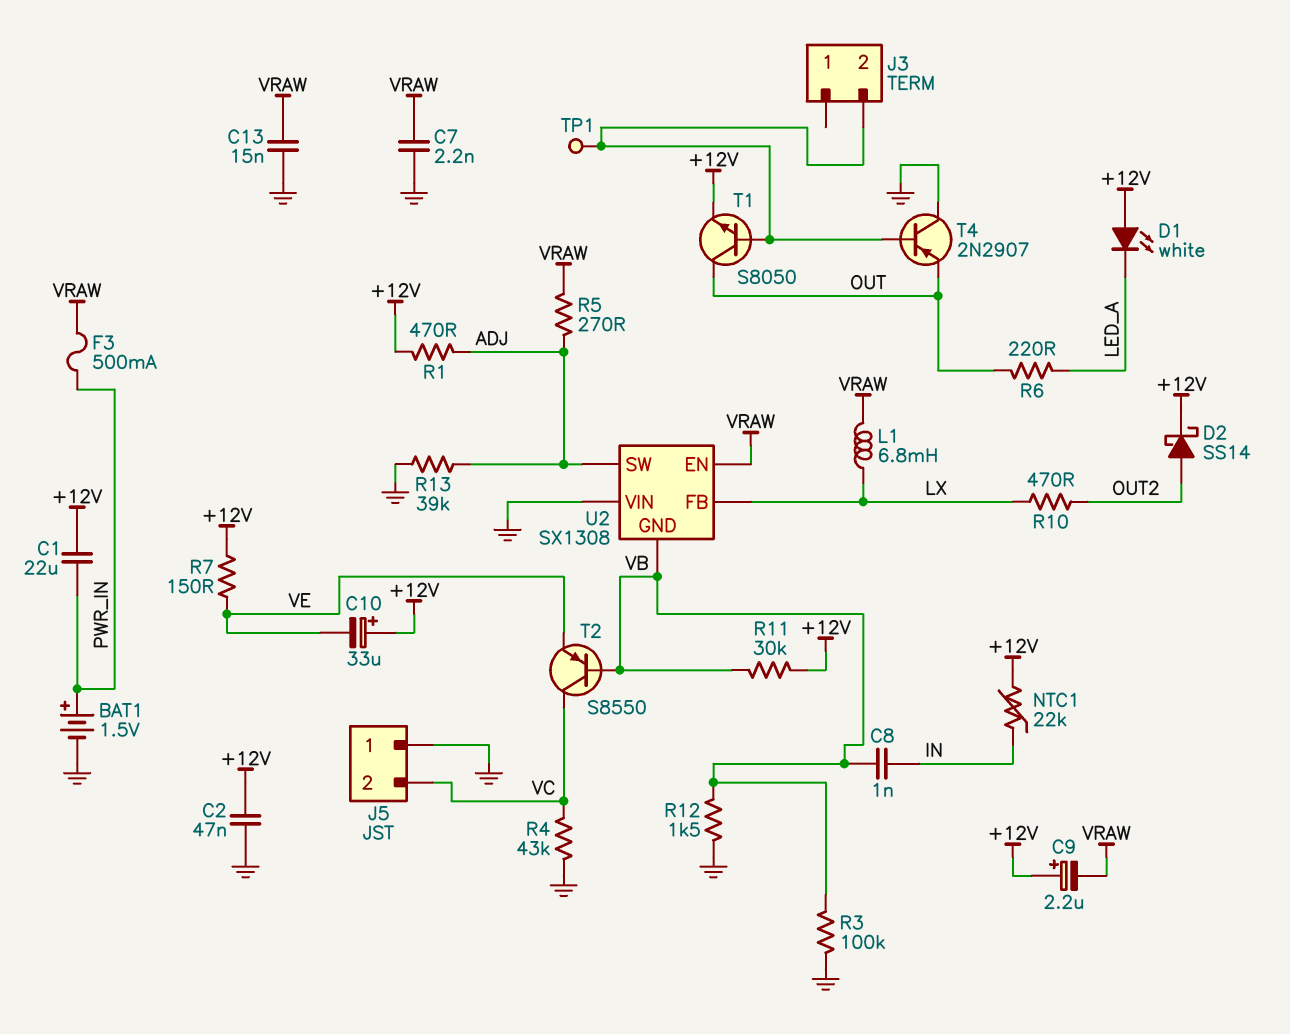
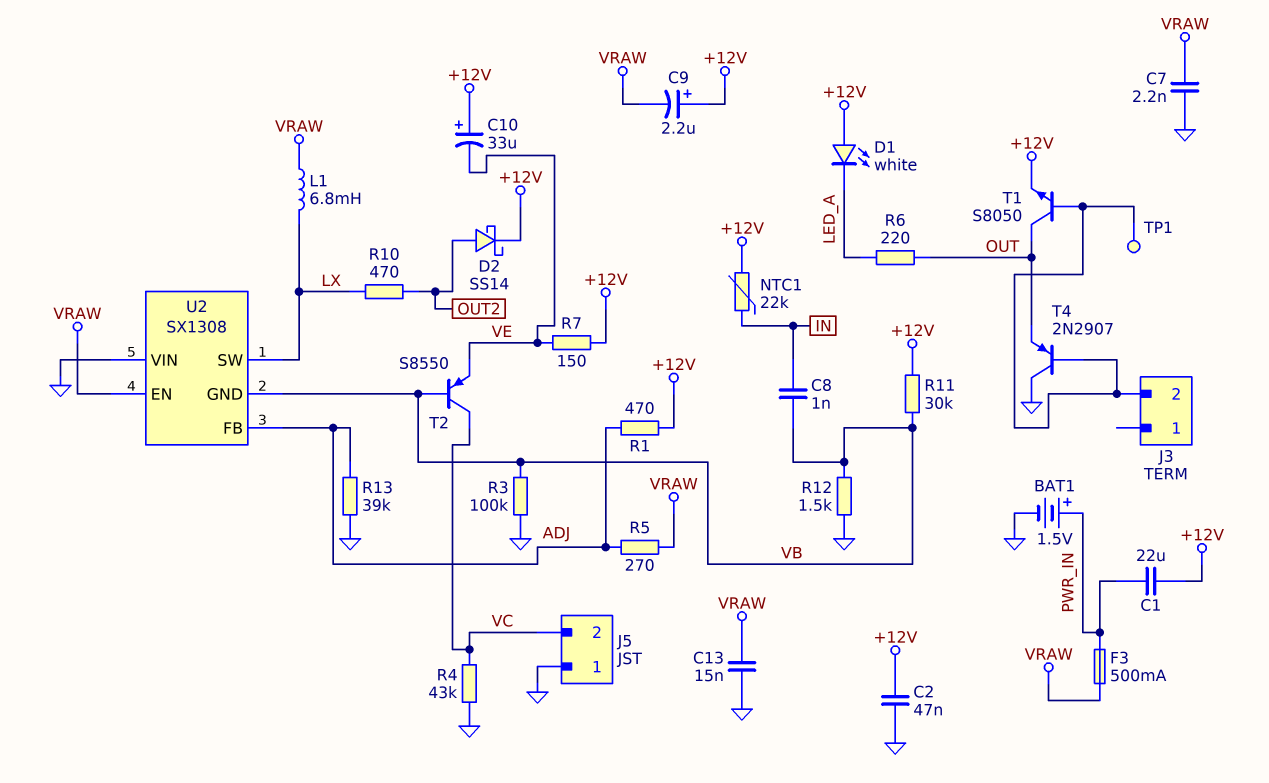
U2 pin FB: LX -> ADJ
U2 pin SW: ADJ -> LX

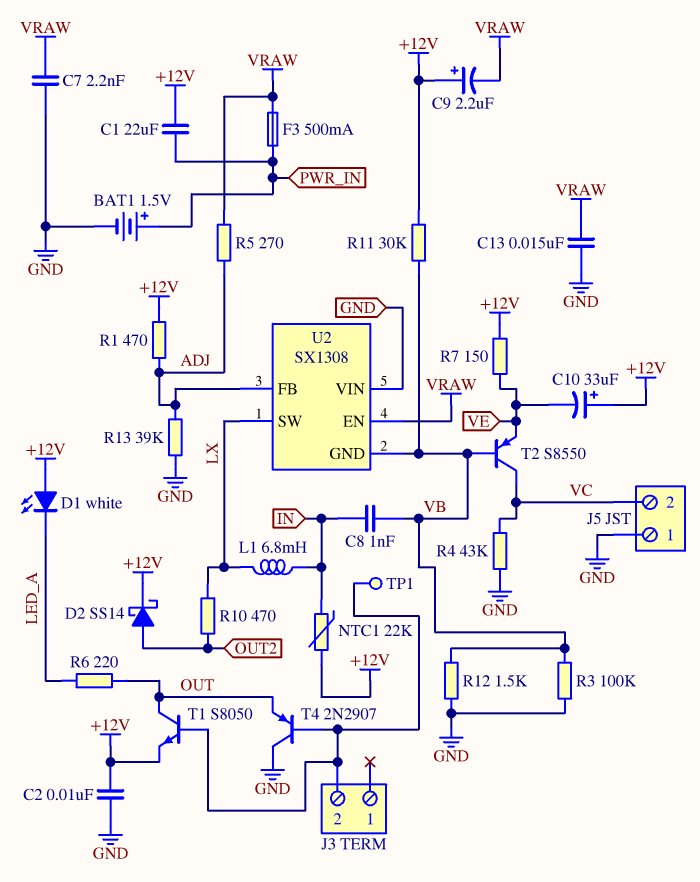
C2: 47nF (+12V, GND) -> 10nF (+12V, GND)
L1: 6.8mH (LX, VRAW) -> 6.8mH (IN, LX)

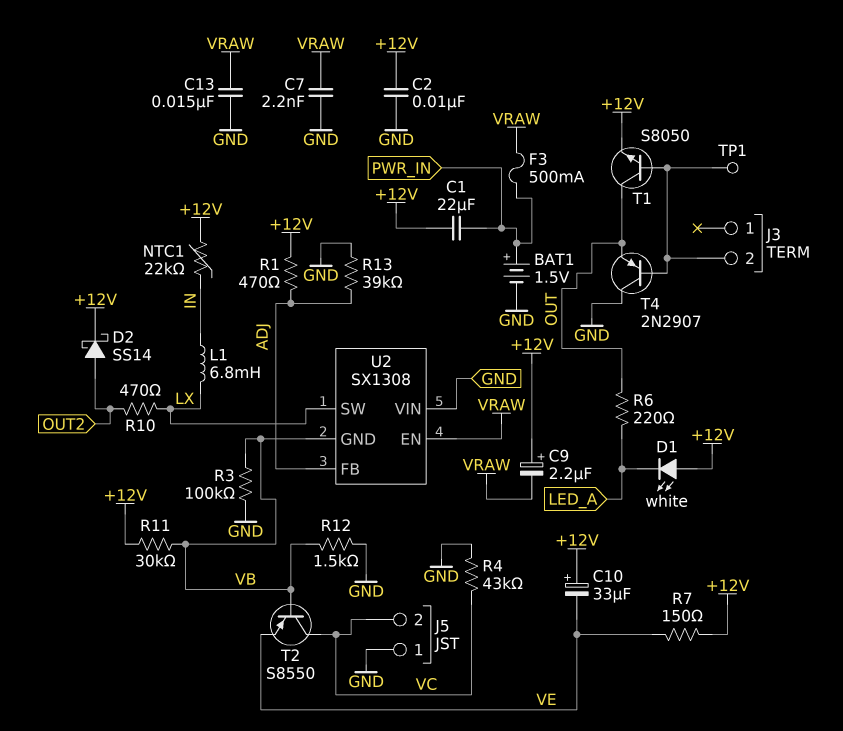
C8: 1nF (IN, VB) -> none
R5: 270 (ADJ, VRAW) -> none

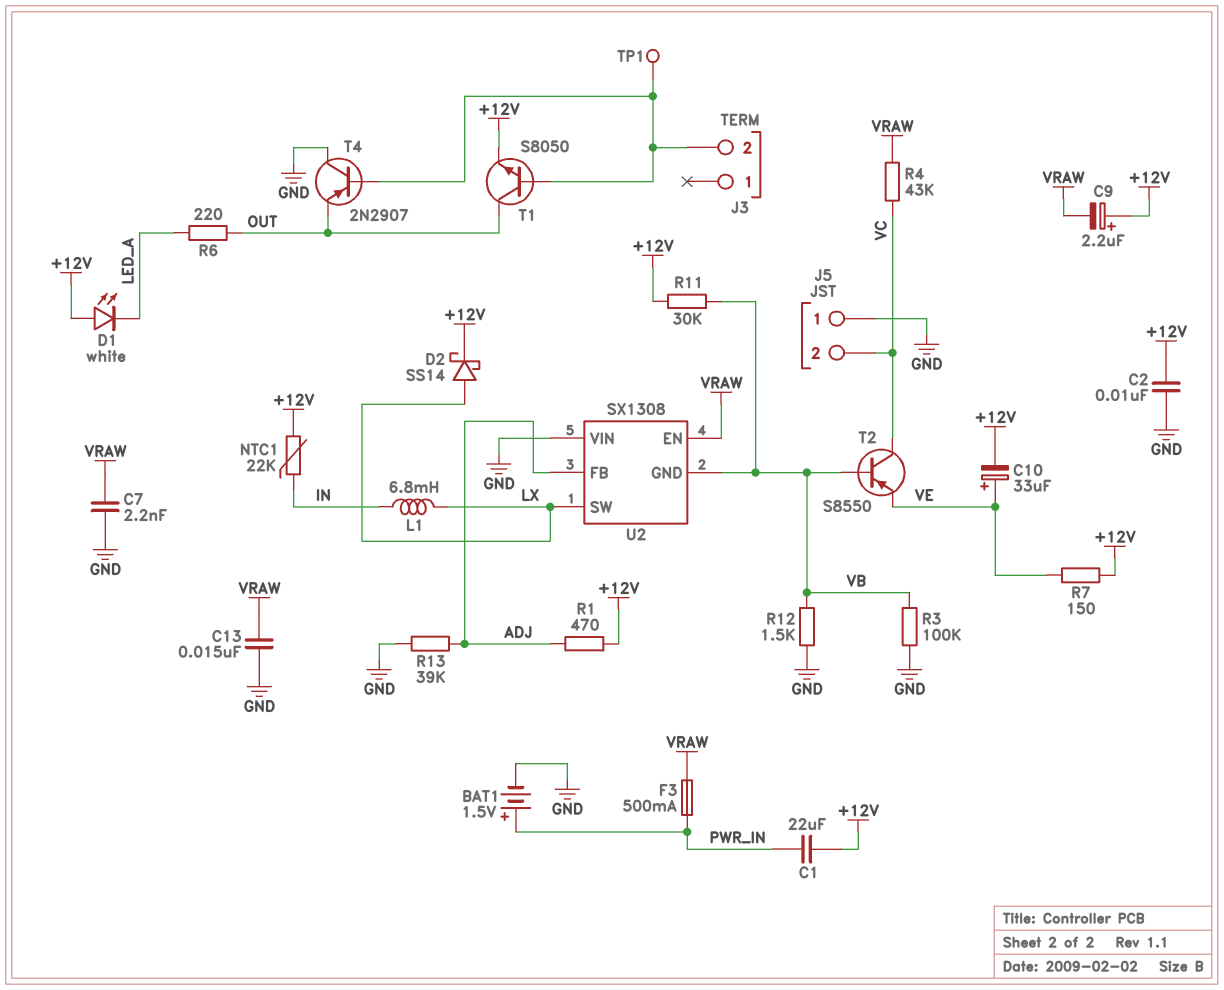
C10: 33uF (plus +12V, minus VE) -> 33uF (plus VE, minus +12V)
D2: schottky SS14 (A OUT2, K +12V) -> schottky SS14 (A LX, K +12V)
R4: 43k (GND, VC) -> 43k (VC, VRAW)
R10: 470 (LX, OUT2) -> none

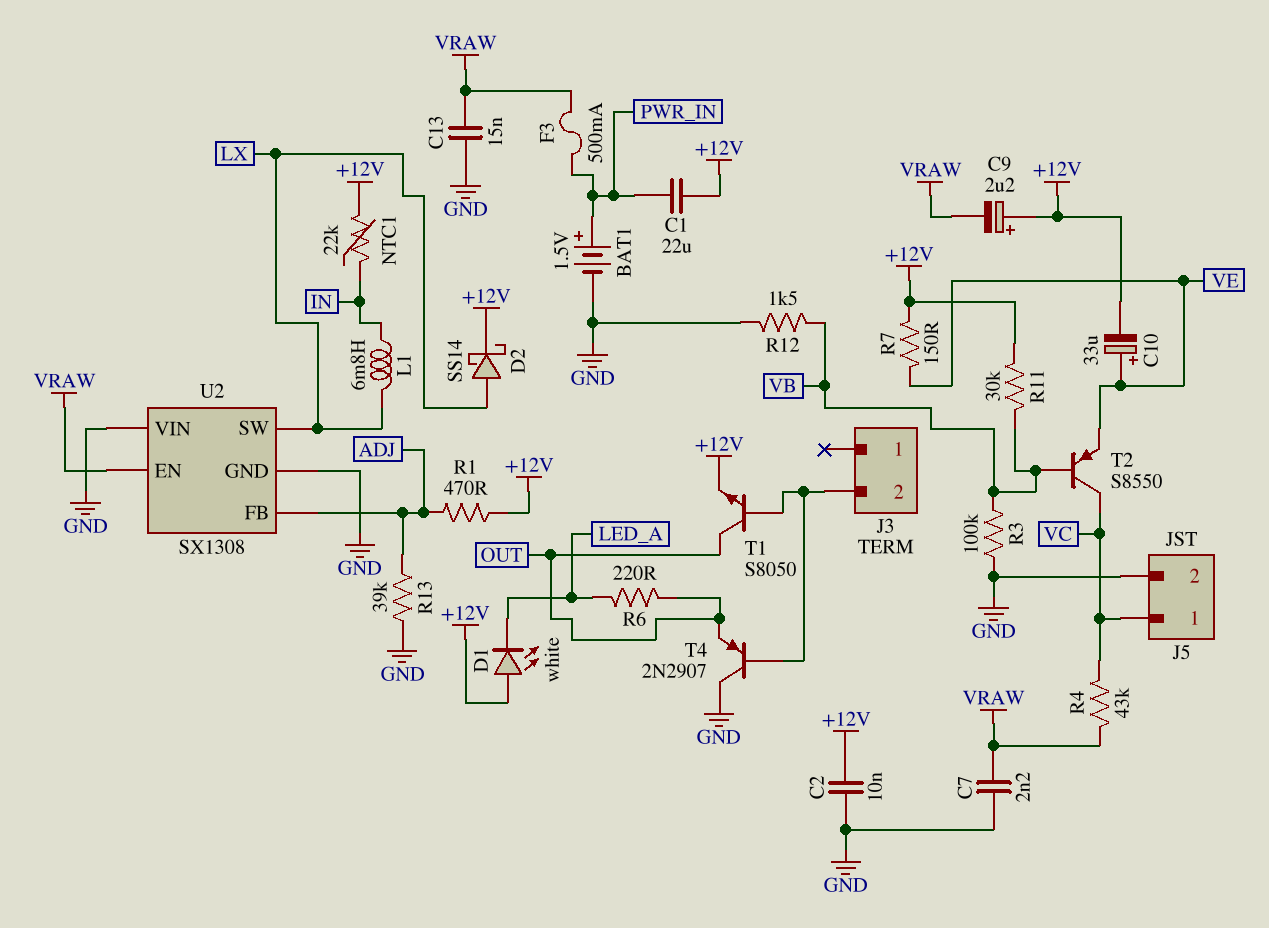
J5 pin 1: GND -> VC
J5 pin 2: VC -> GND
TP1: test point (J3/2) -> none
U2 pin GND: VB -> GND

